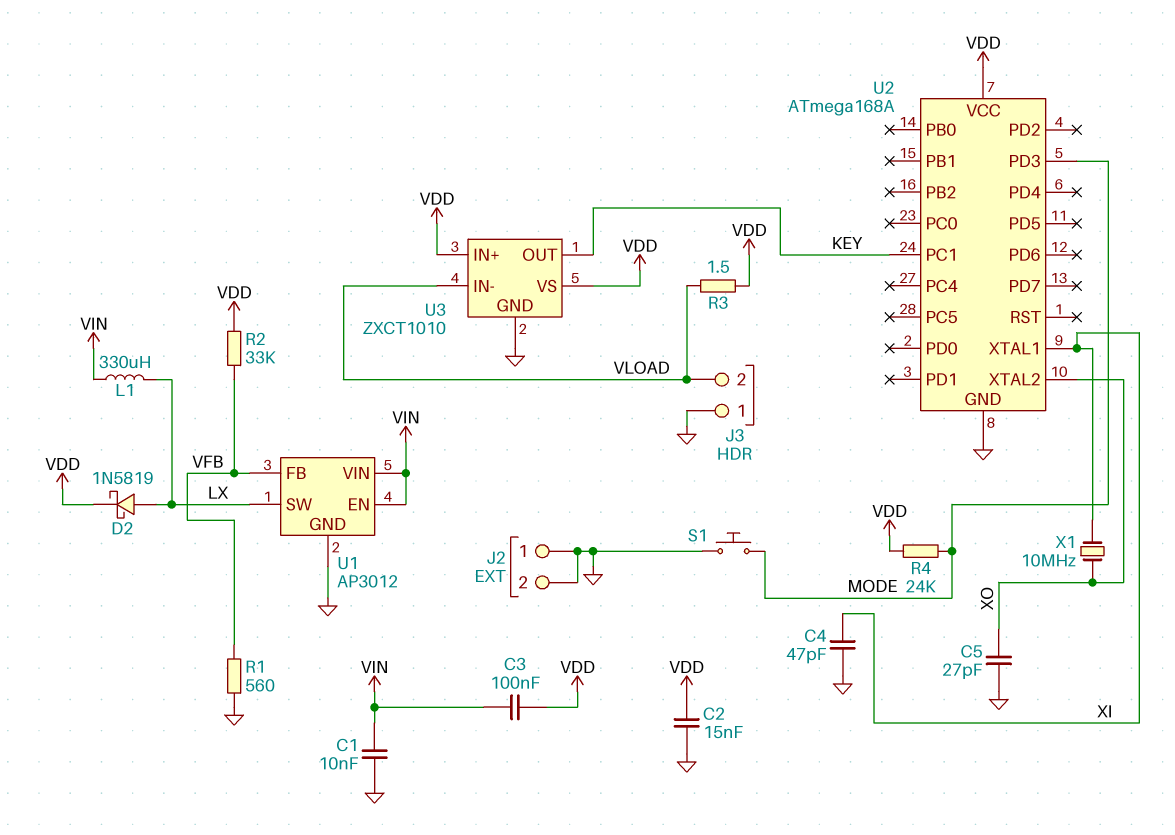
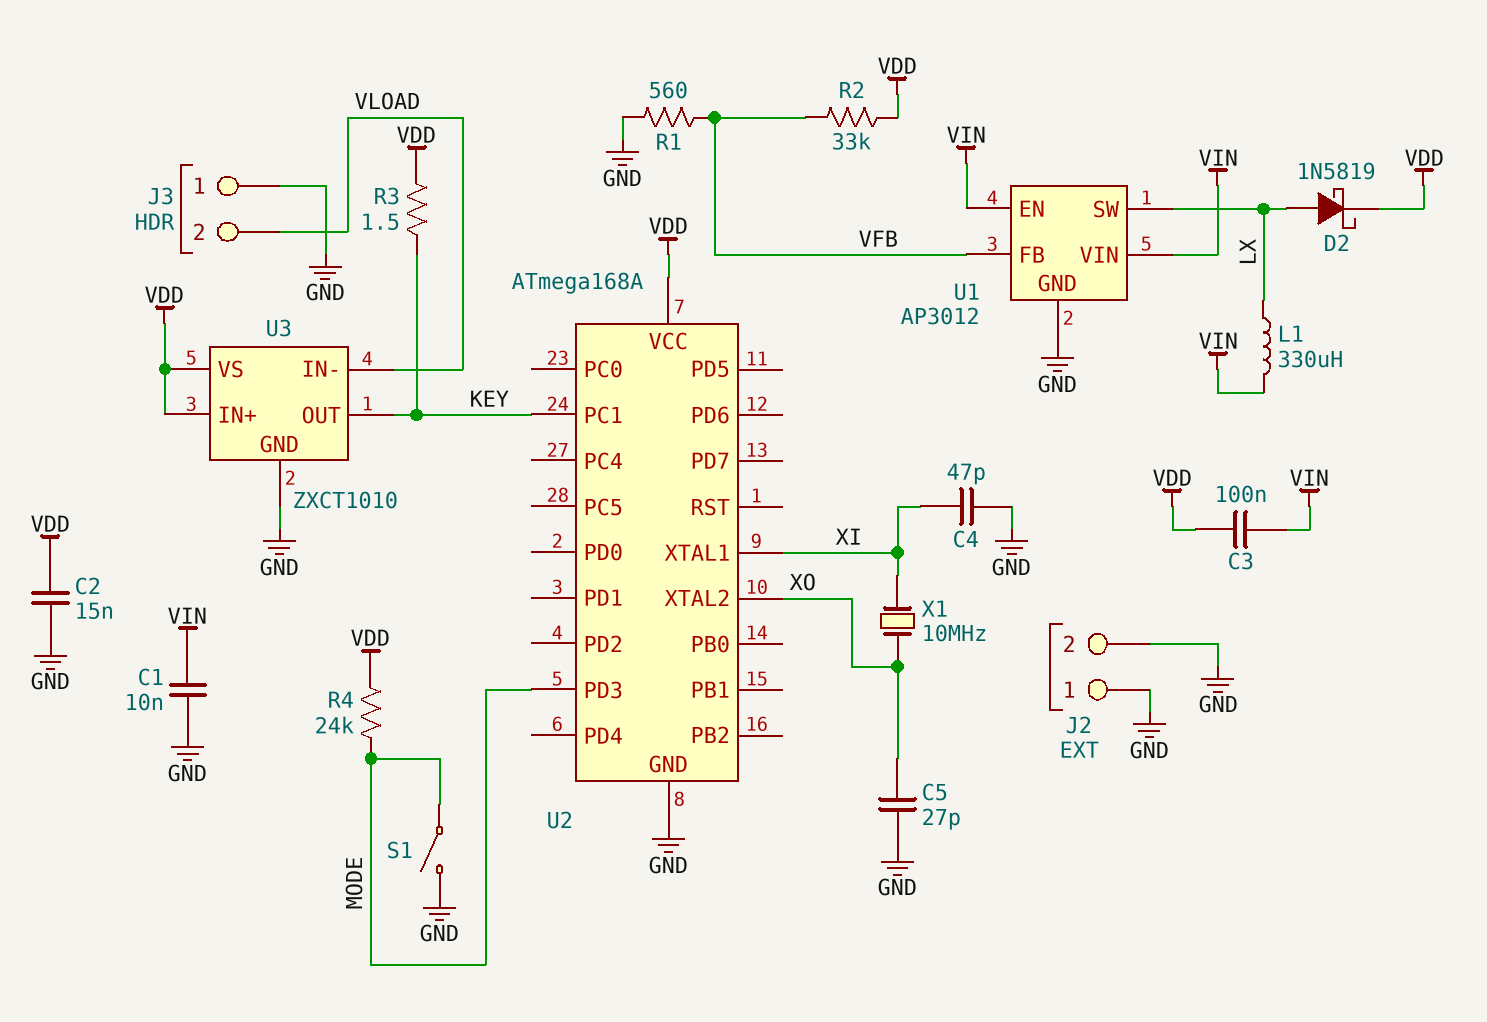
R3: 1.5 (VDD, VLOAD) -> 1.5 (KEY, VDD)
S1: button (GND, MODE) -> switch (GND, MODE)

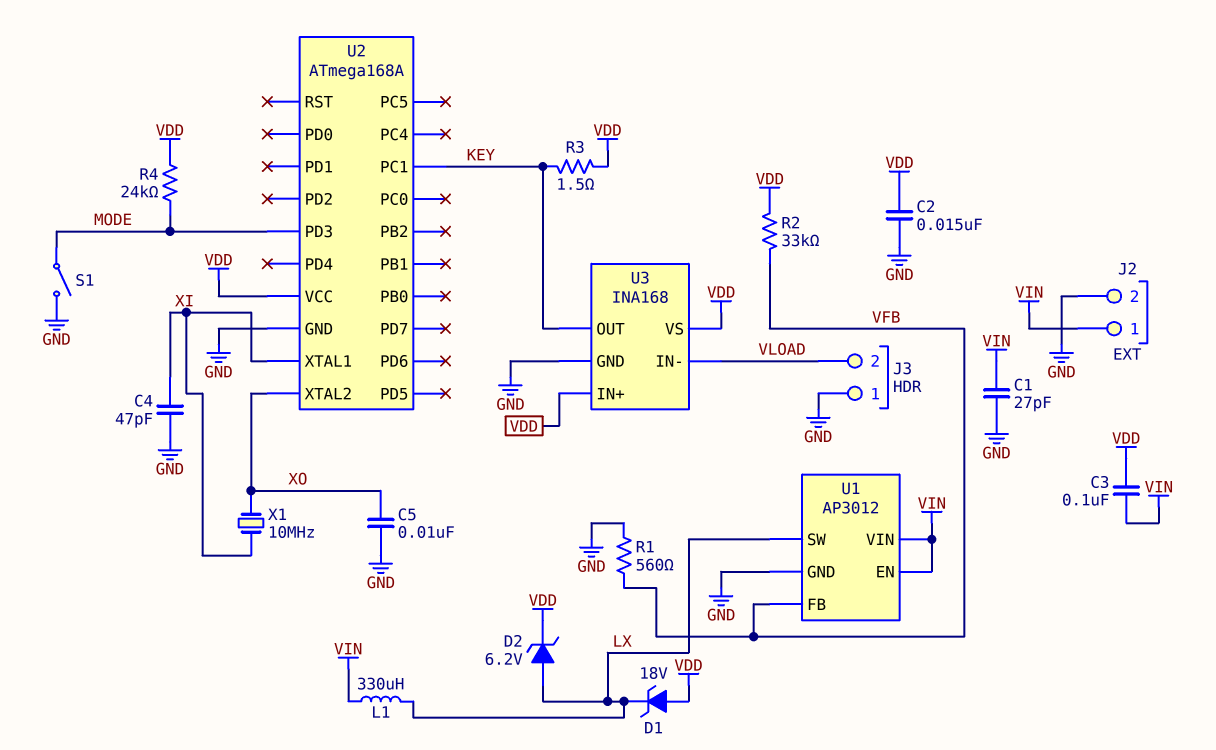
C1: 10nF (GND, VIN) -> 27pF (GND, VIN)
C5: 27pF (GND, XO) -> 10nF (GND, XO)
D1: none -> zener 18V (A VDD, K LX)
D2: schottky 1N5819 (A LX, K VDD) -> zener 6.2V (A LX, K VDD)
J2 pin 1: GND -> VIN
U3: ZXCT1010 -> INA168

